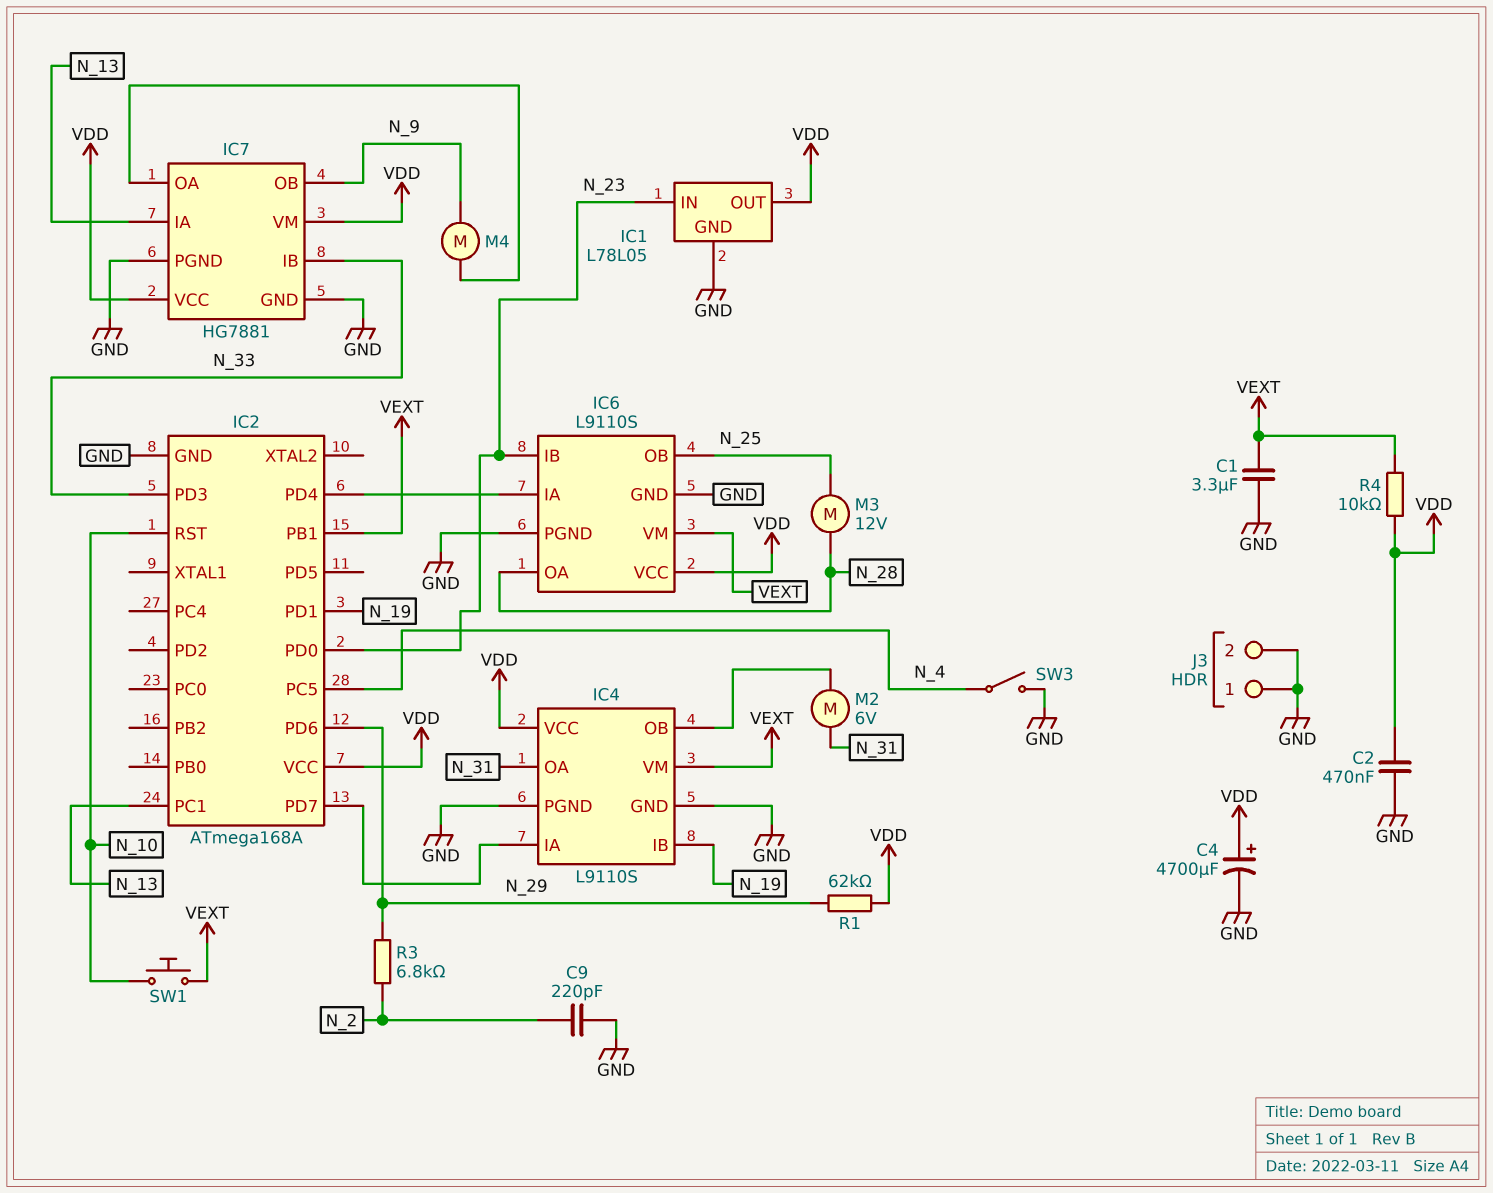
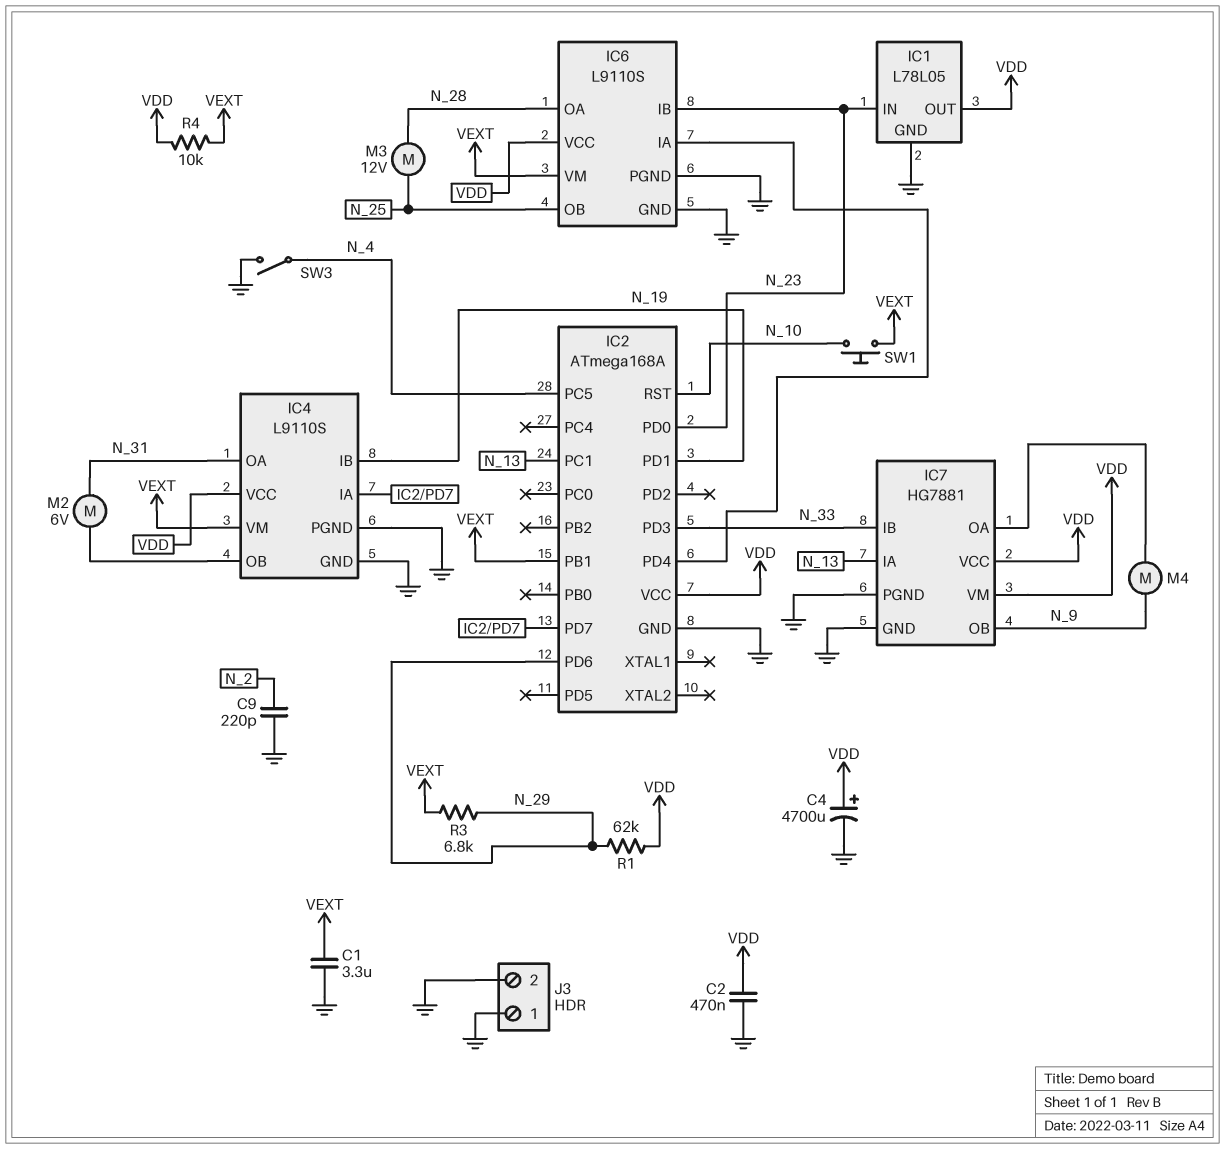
R3: 6.8k (N_2, N_29) -> 6.8k (N_29, VEXT)

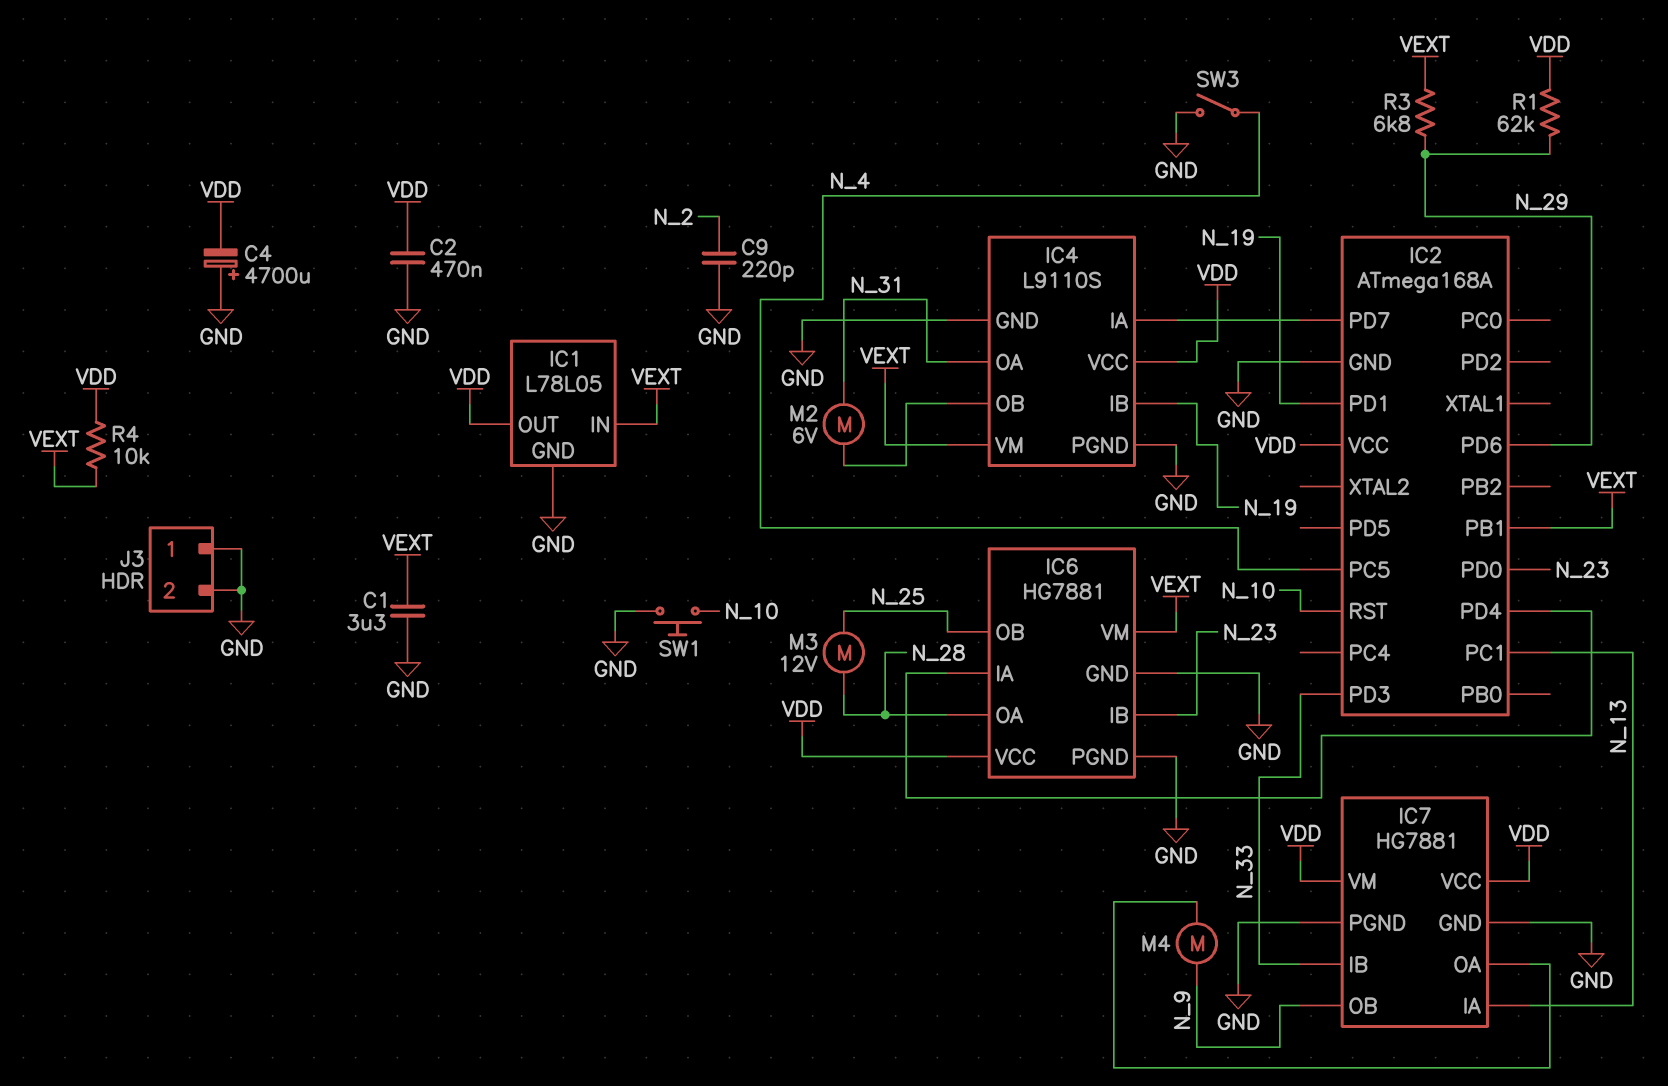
C4: 4700uF (plus VDD, minus GND) -> 4700uF (plus GND, minus VDD)
IC1 pin IN: N_23 -> VEXT
IC6: L9110S -> HG7881
SW1: button (N_10, VEXT) -> button (GND, N_10)

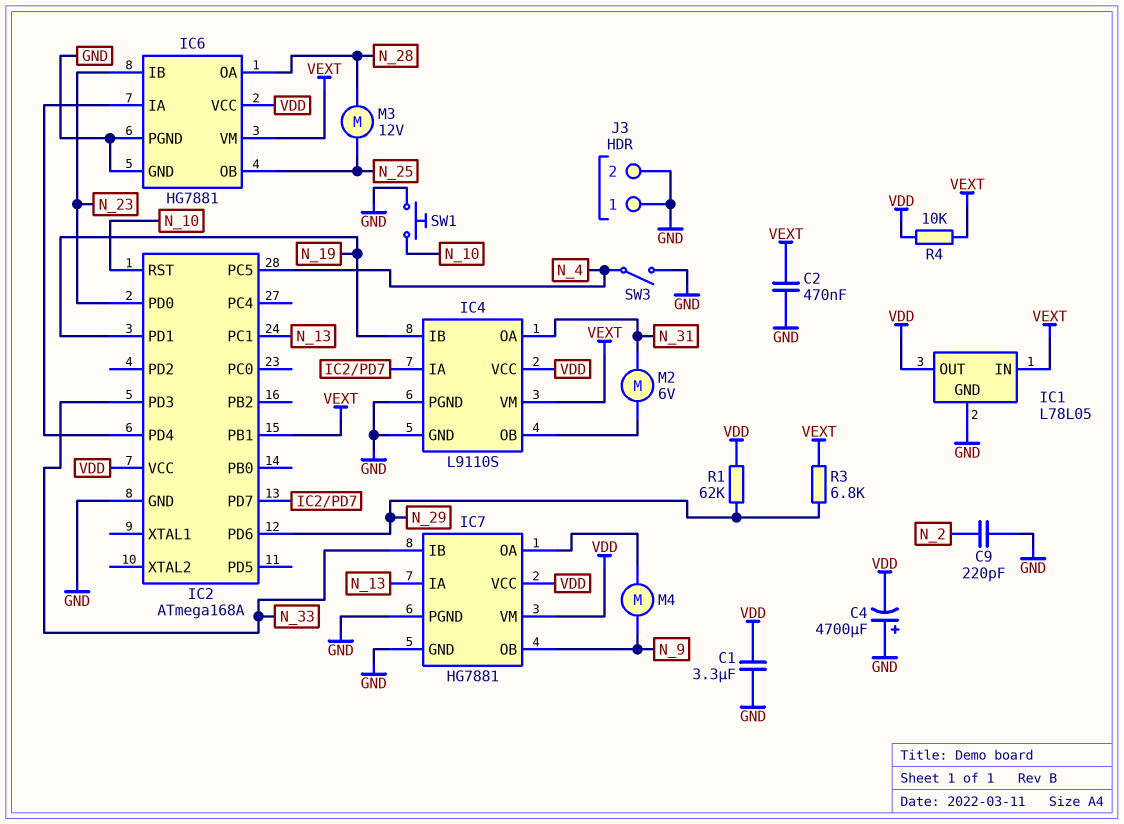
C1: 3.3uF (GND, VEXT) -> 3.3uF (GND, VDD)
C2: 470nF (GND, VDD) -> 470nF (GND, VEXT)

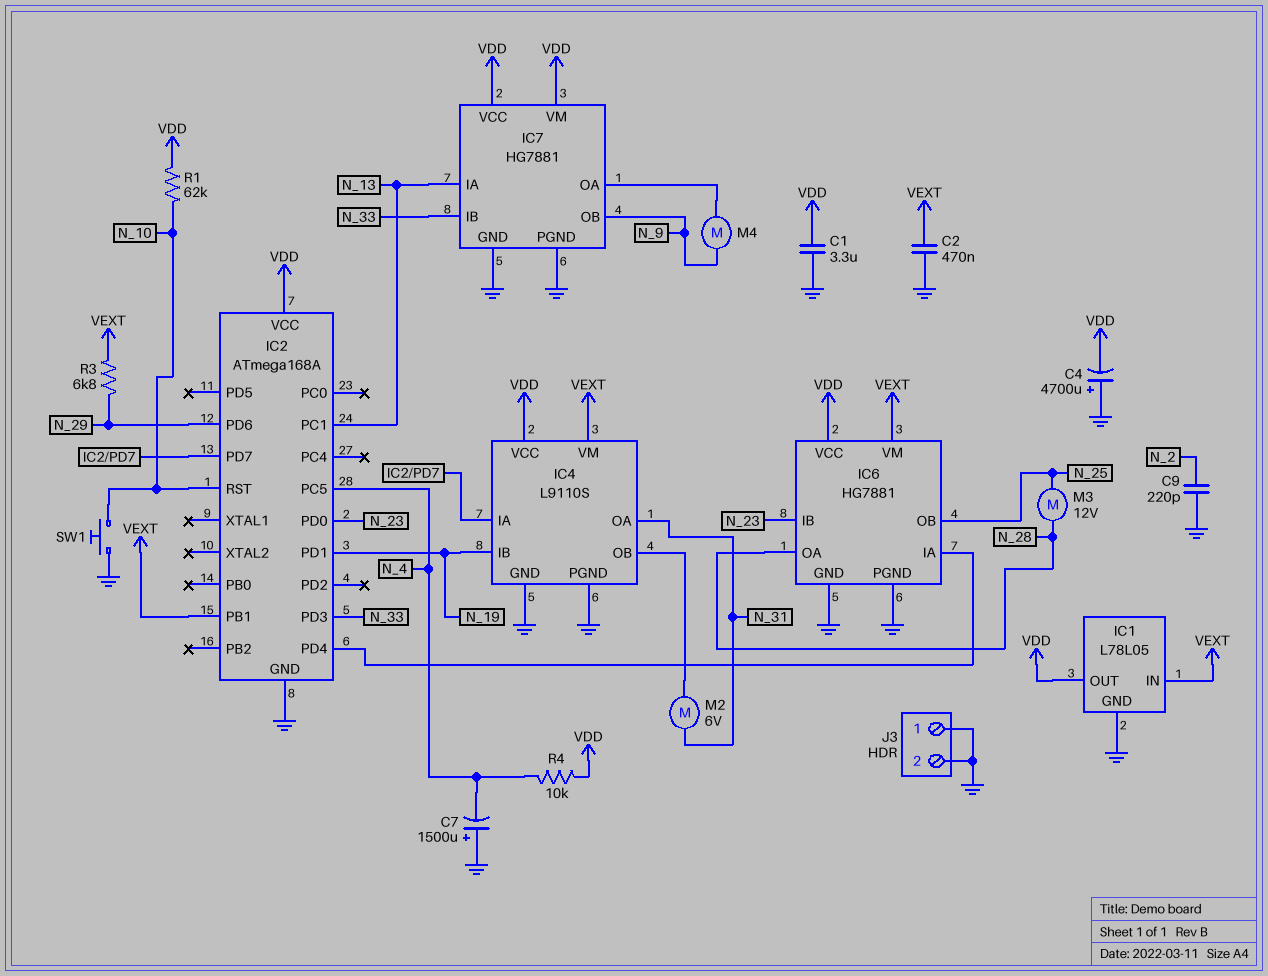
C7: none -> 1500uF (plus GND, minus N_4)
R1: 62k (N_29, VDD) -> 62k (N_10, VDD)
R4: 10k (VDD, VEXT) -> 10k (N_4, VDD)
SW3: switch (GND, N_4) -> none

